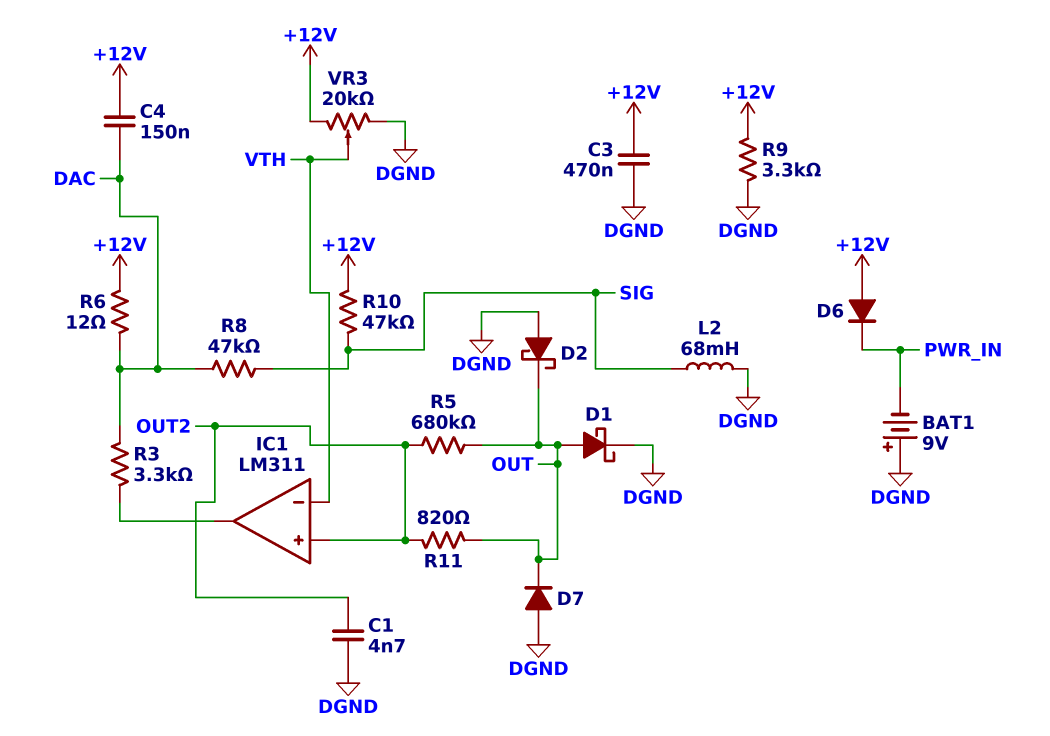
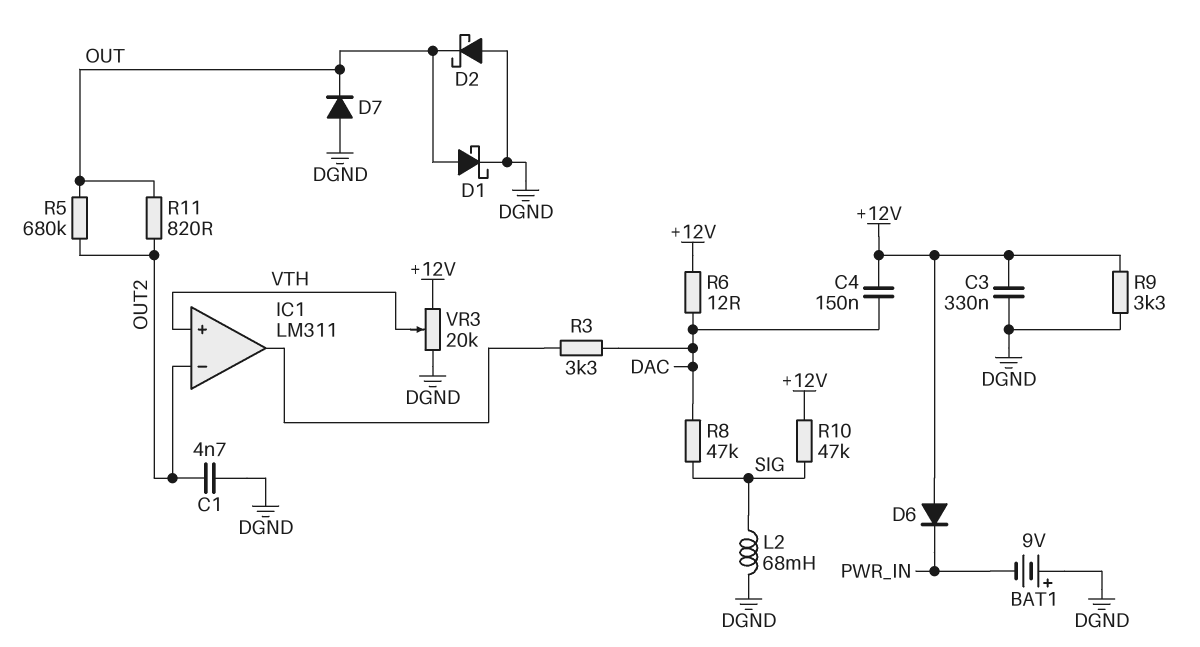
C3: 470nF (+12V, DGND) -> 330nF (+12V, DGND)
IC1 pin in+: OUT2 -> VTH
IC1 pin in-: VTH -> OUT2

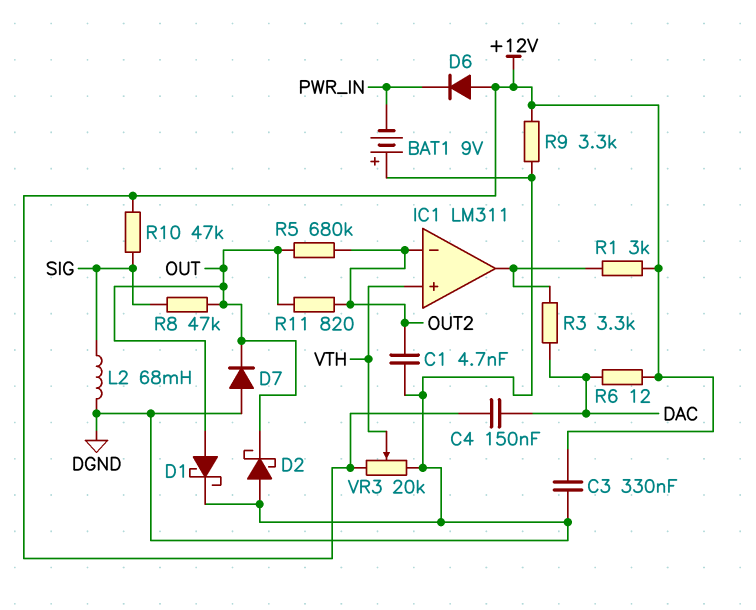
R1: none -> 3k (+12V, IC1/out)
R8: 47k (DAC, SIG) -> 47k (OUT, SIG)

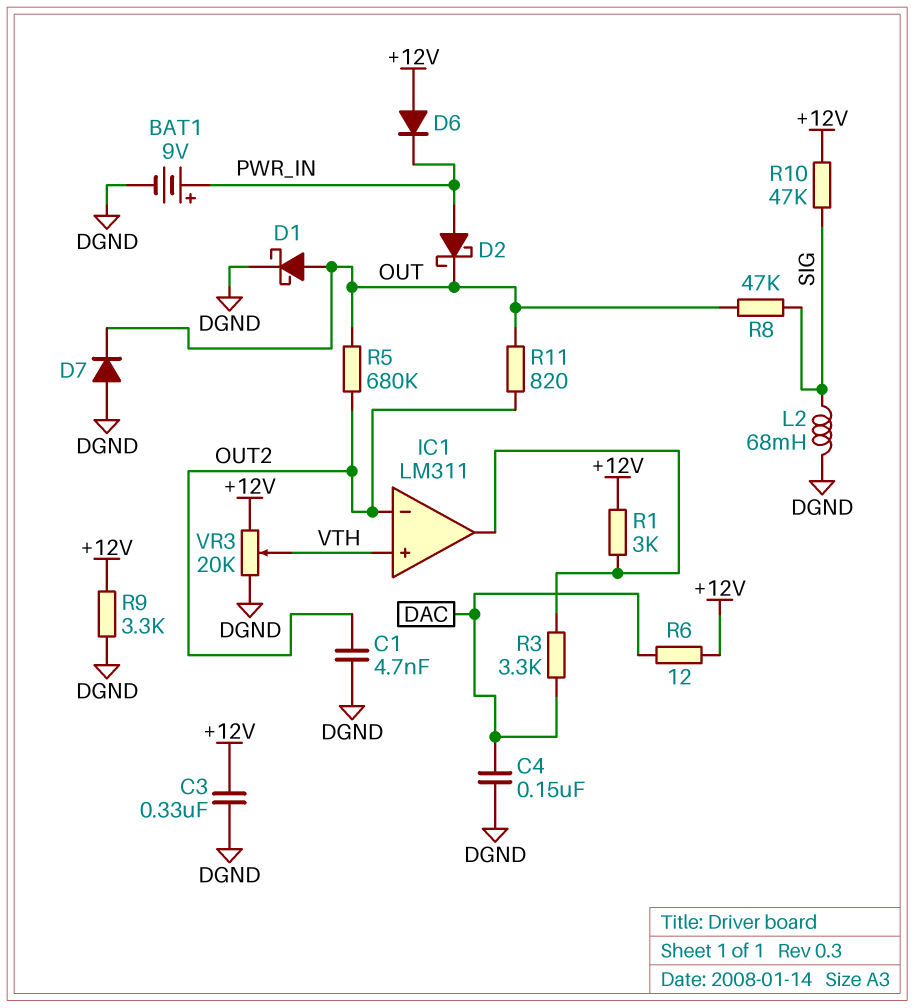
BAT1: 9V (plus DGND, minus PWR_IN) -> 9V (plus PWR_IN, minus DGND)
C4: 150nF (+12V, DAC) -> 150nF (DAC, DGND)
D2: schottky (A DGND, K OUT) -> schottky (A PWR_IN, K OUT)

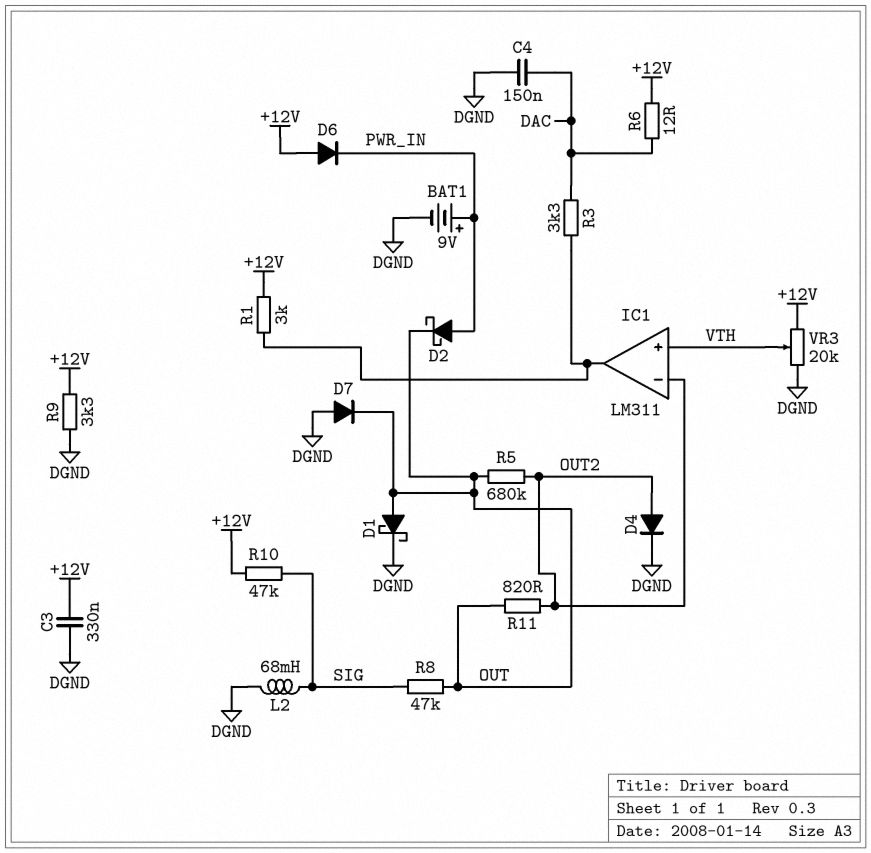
C1: 4.7nF (DGND, OUT2) -> none
D4: none -> diode (A OUT2, K DGND)

